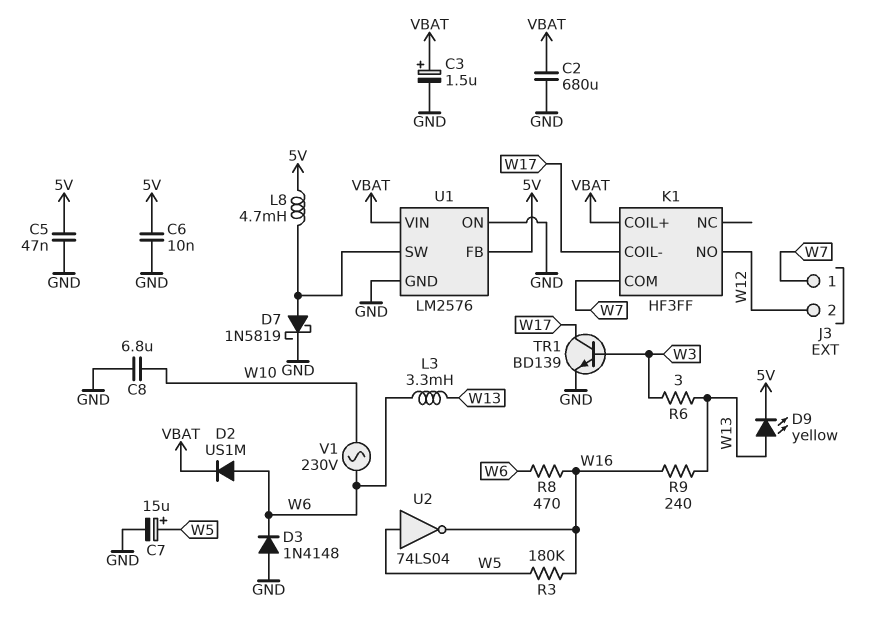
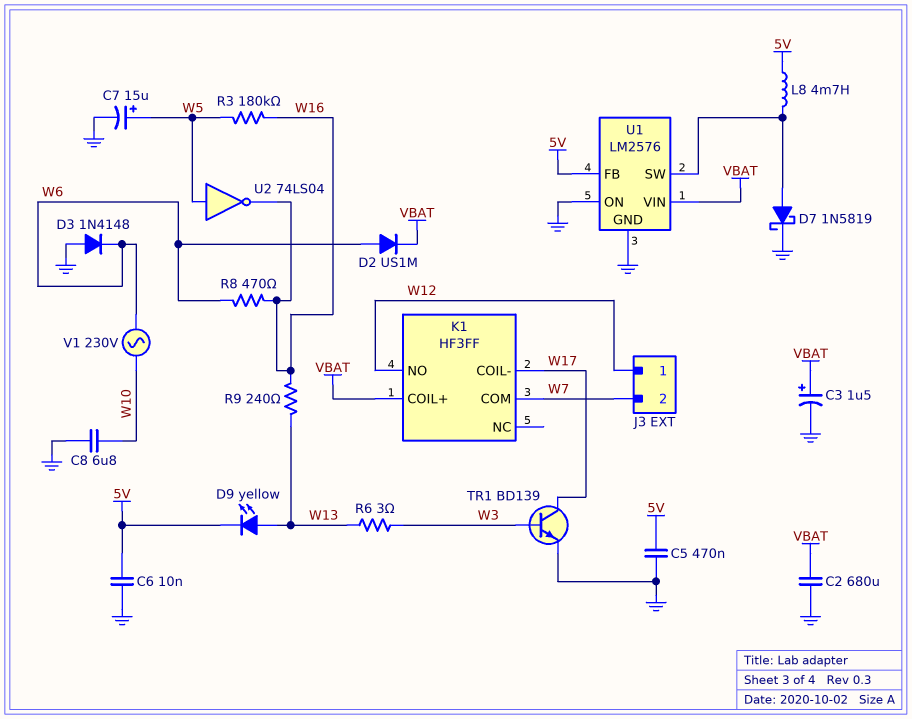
C5: 47nF (5V, GND) -> 470nF (5V, GND)
J3 pin 1: W7 -> W12
J3 pin 2: W12 -> W7
L3: 3.3mH (W6, W13) -> none

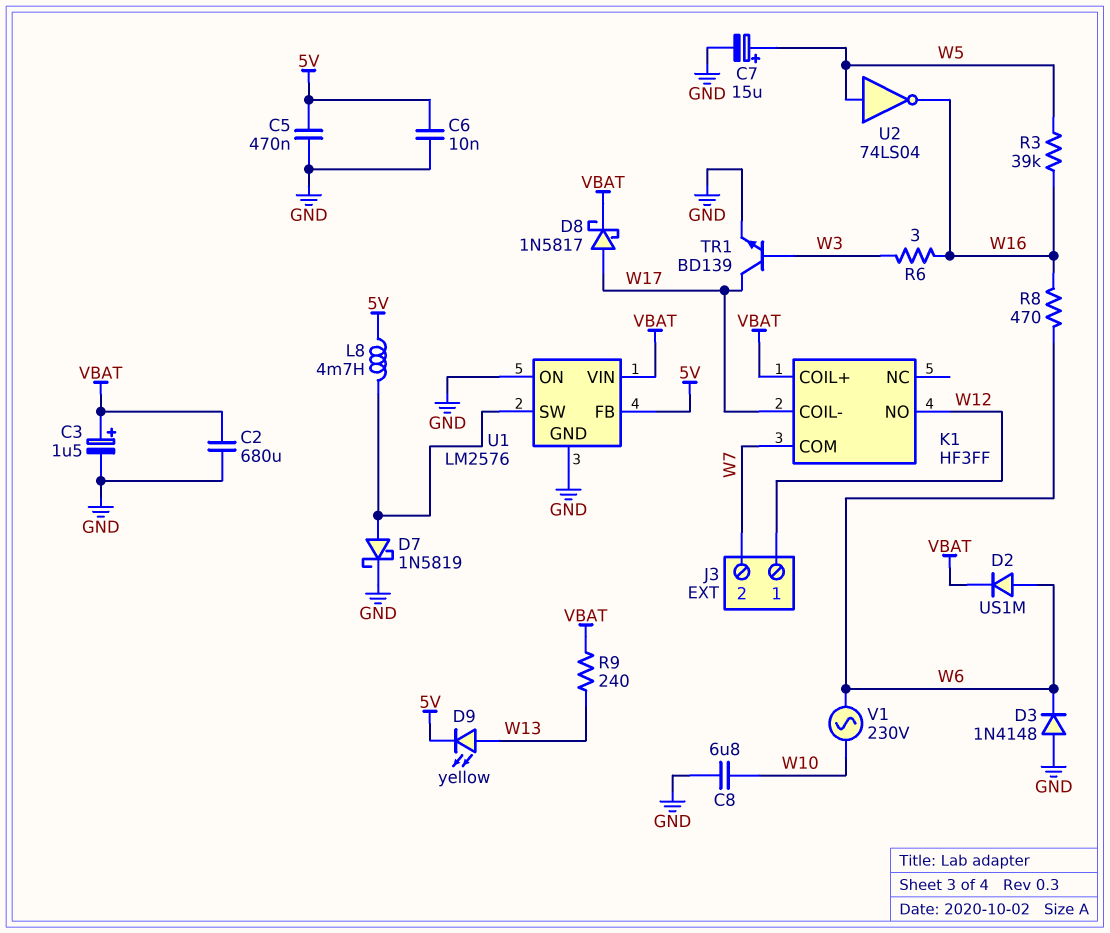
D8: none -> schottky 1N5817 (A W17, K VBAT)
R3: 180k (W5, W16) -> 39k (W5, W16)
R6: 3 (W3, W13) -> 3 (W3, W16)
R9: 240 (W13, W16) -> 240 (VBAT, W13)

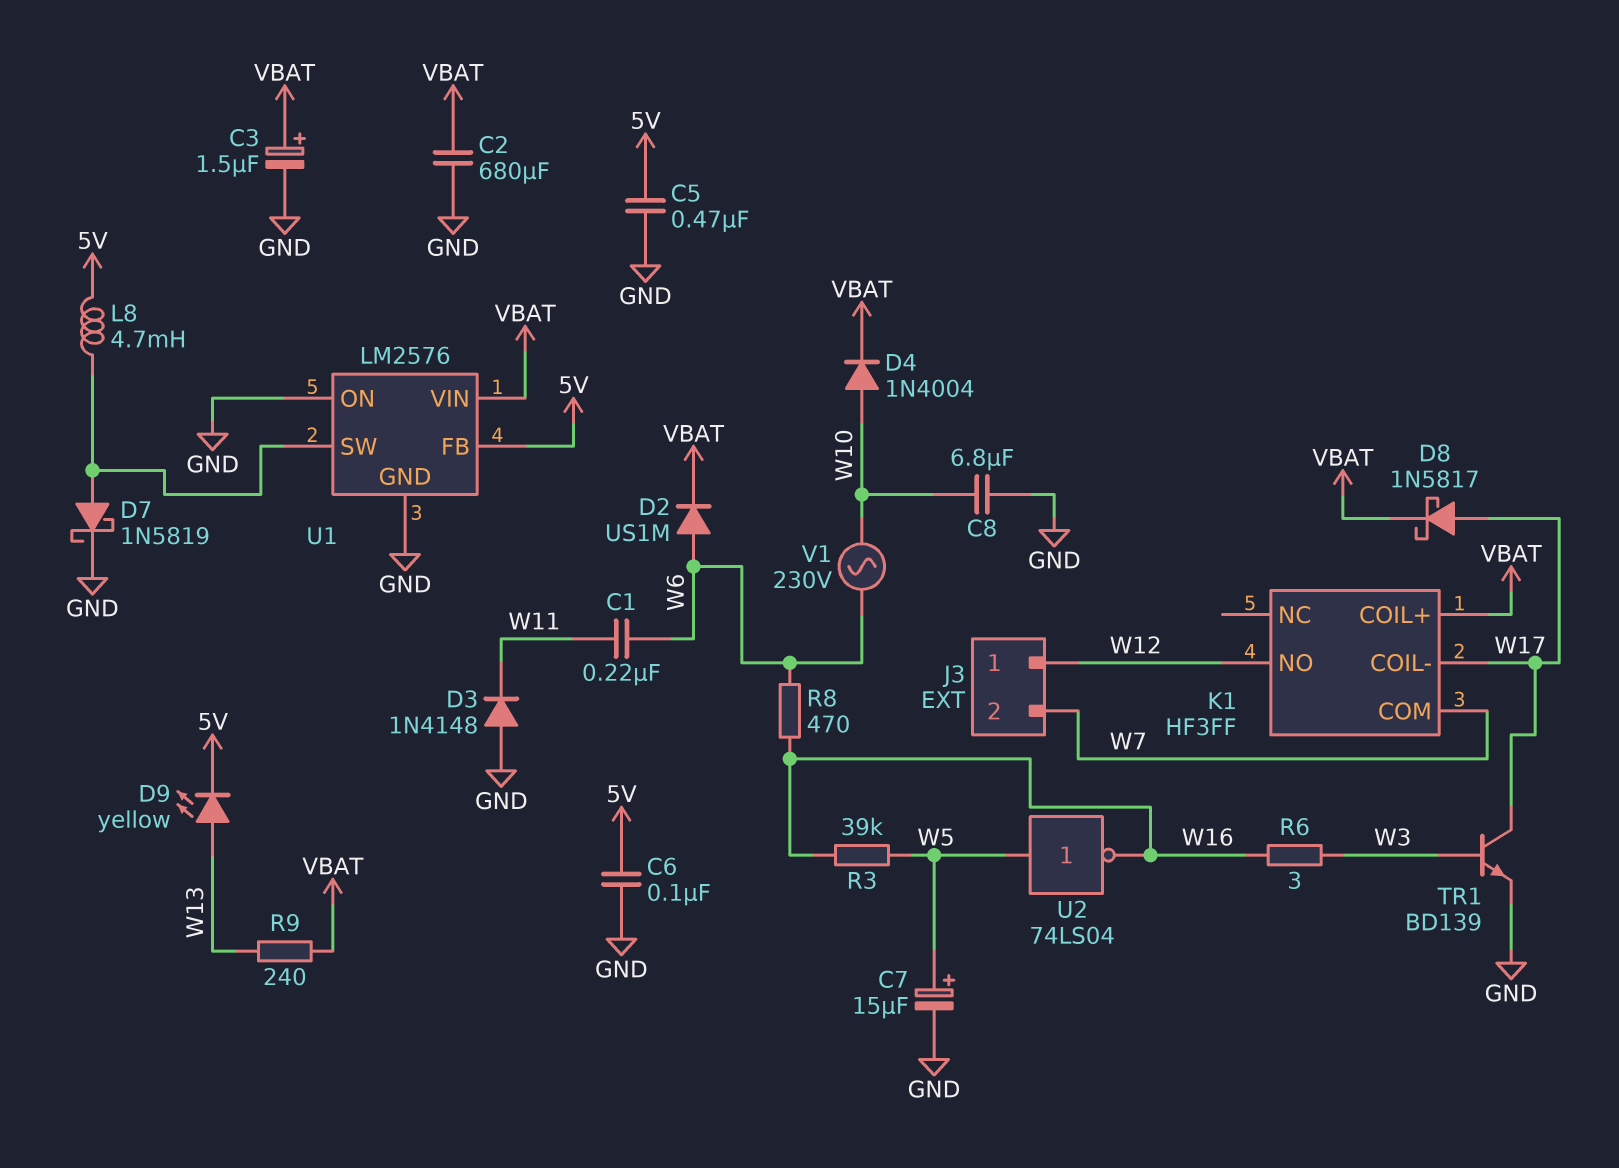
C1: none -> 220nF (W6, W11)
C6: 10nF (5V, GND) -> 100nF (5V, GND)
D3: diode 1N4148 (A GND, K W6) -> diode 1N4148 (A GND, K W11)
D4: none -> diode 1N4004 (A W10, K VBAT)

